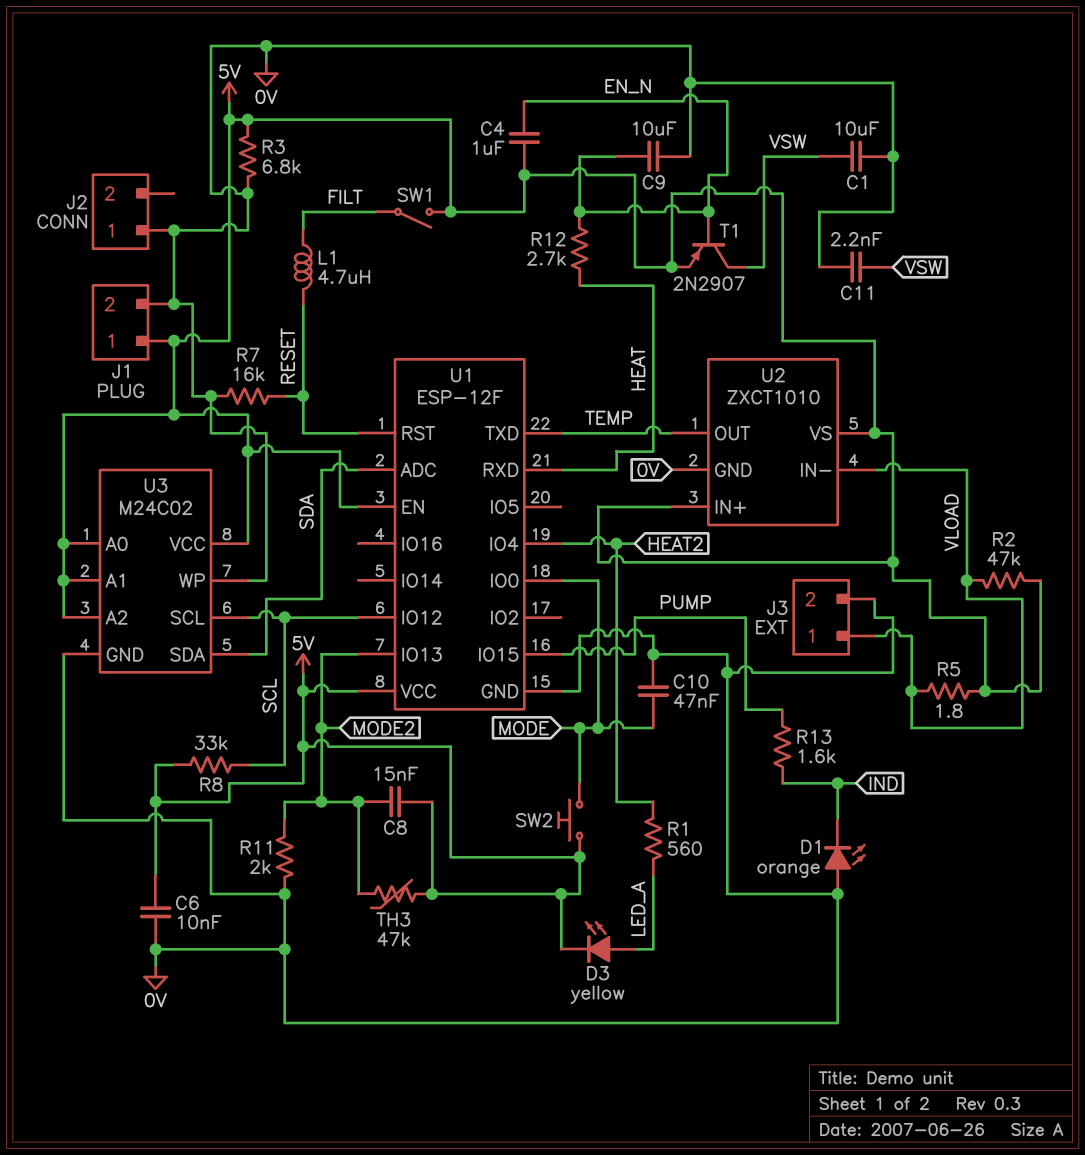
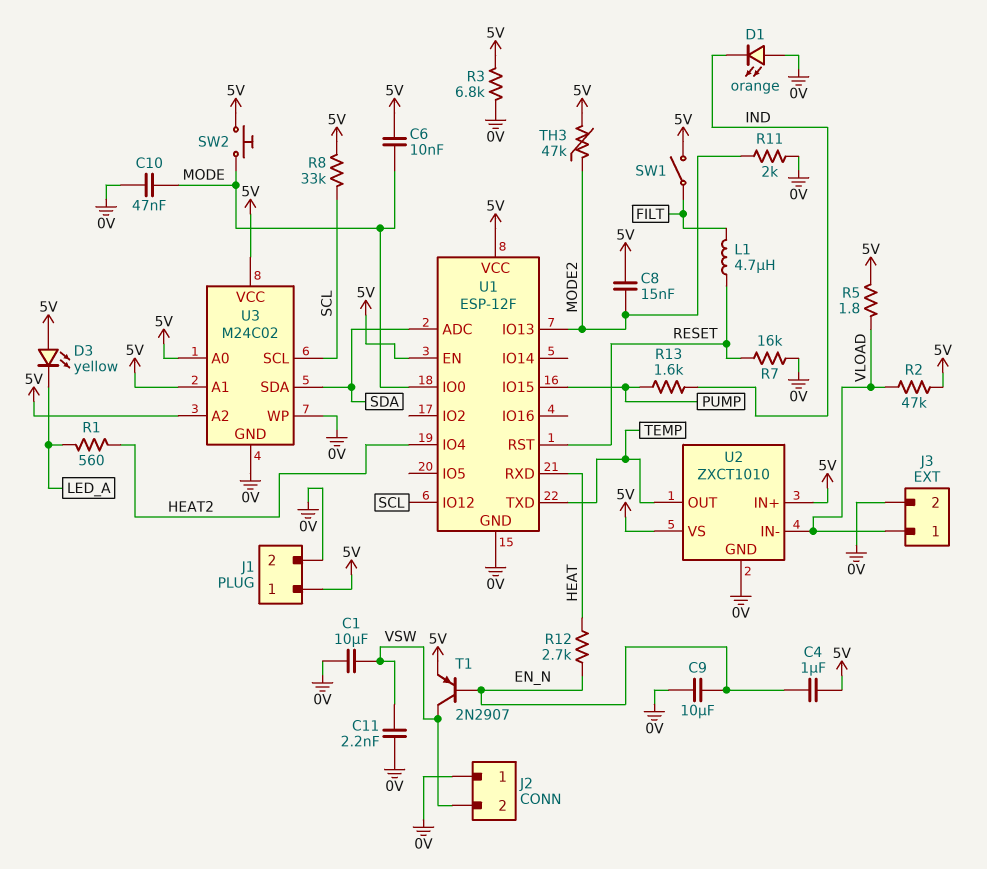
C6: 10nF (0V, 5V) -> 10nF (5V, MODE)
D3: LED yellow (A LED_A, K 5V) -> LED yellow (A 5V, K LED_A)
J2 pin 2: none -> VSW

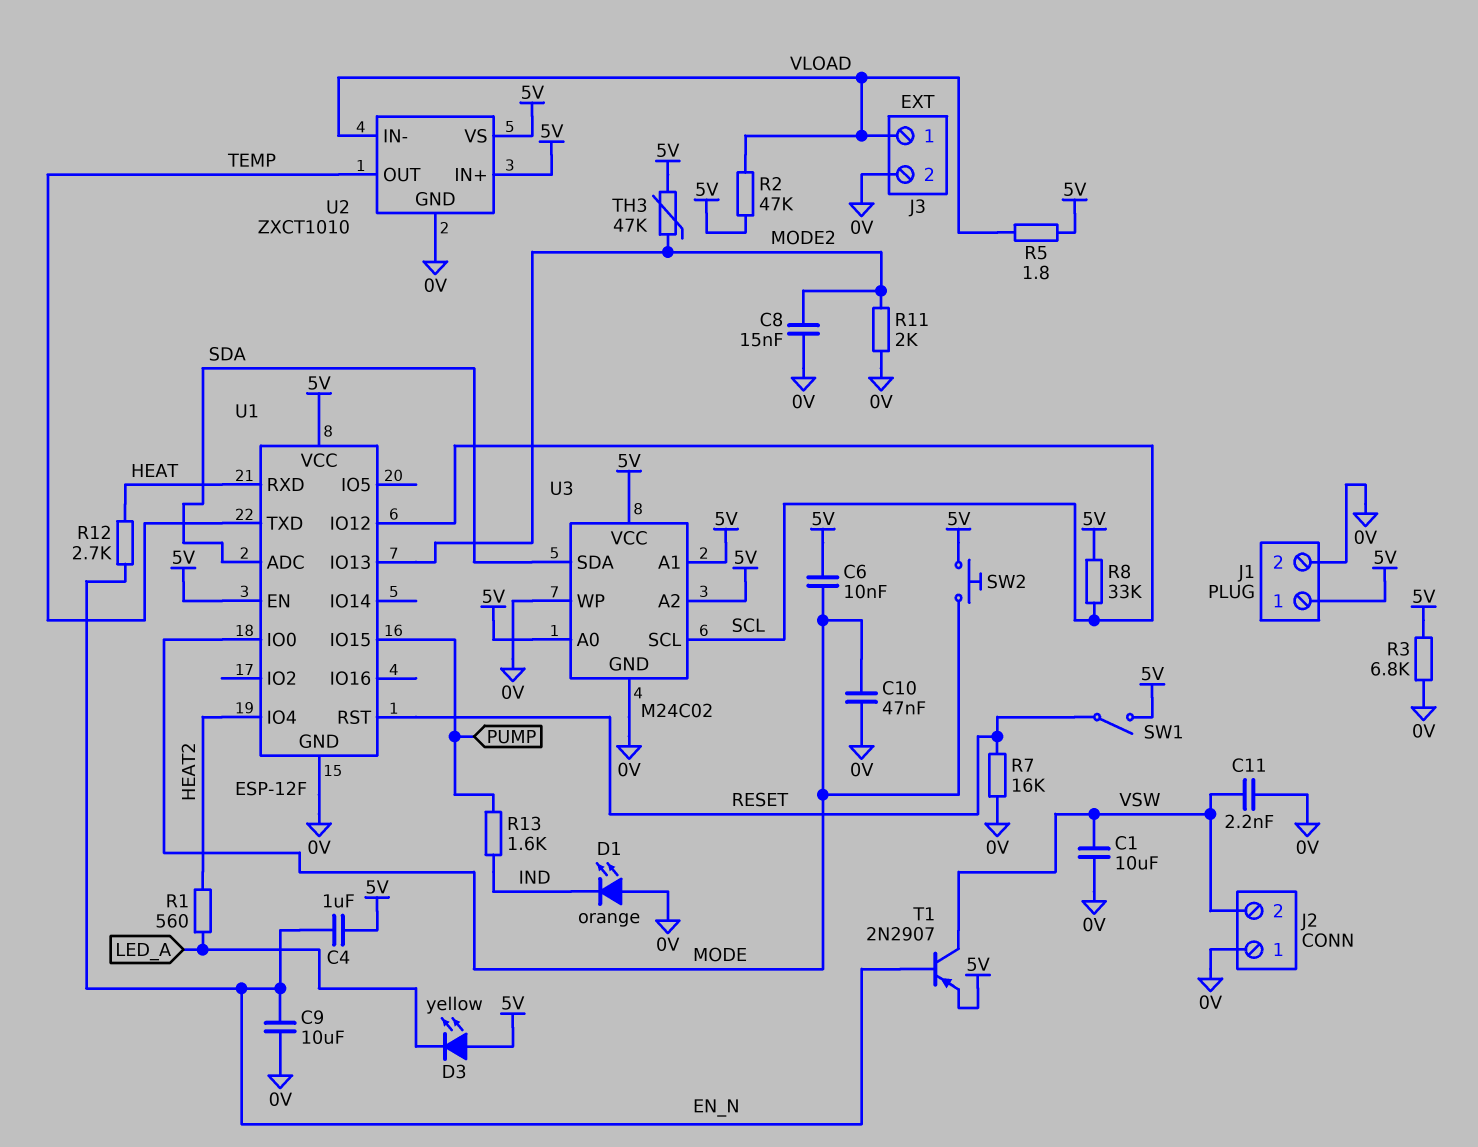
C8: 15nF (5V, MODE2) -> 15nF (0V, MODE2)
L1: 4.7uH (FILT, RESET) -> none
SW1: switch (5V, FILT) -> switch (5V, RESET)

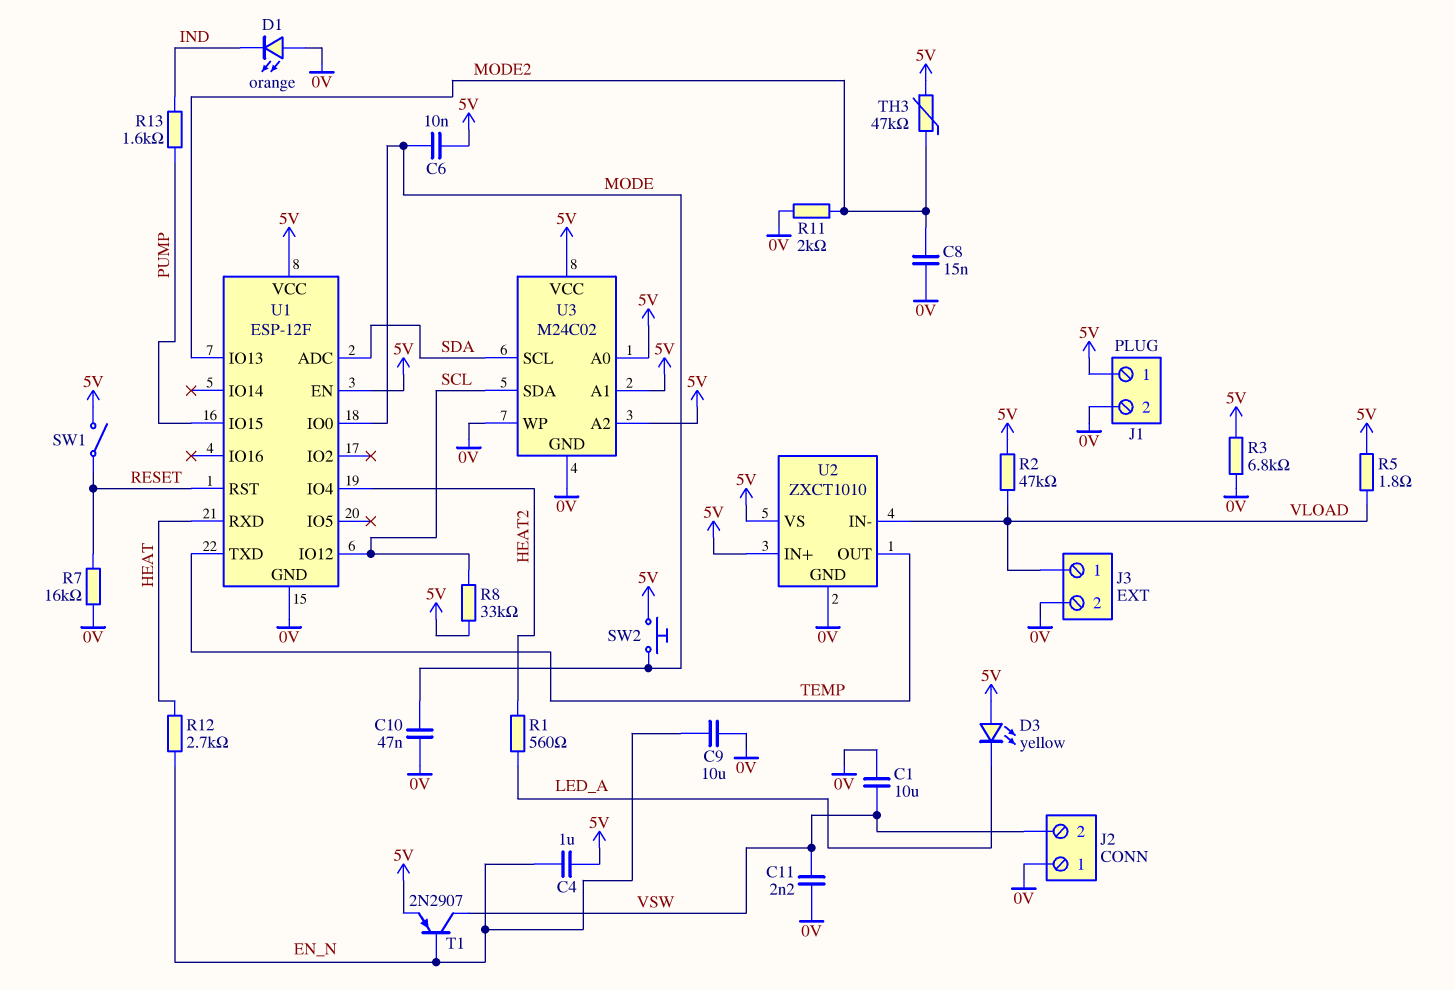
U3 pin SCL: SCL -> SDA
U3 pin SDA: SDA -> SCL

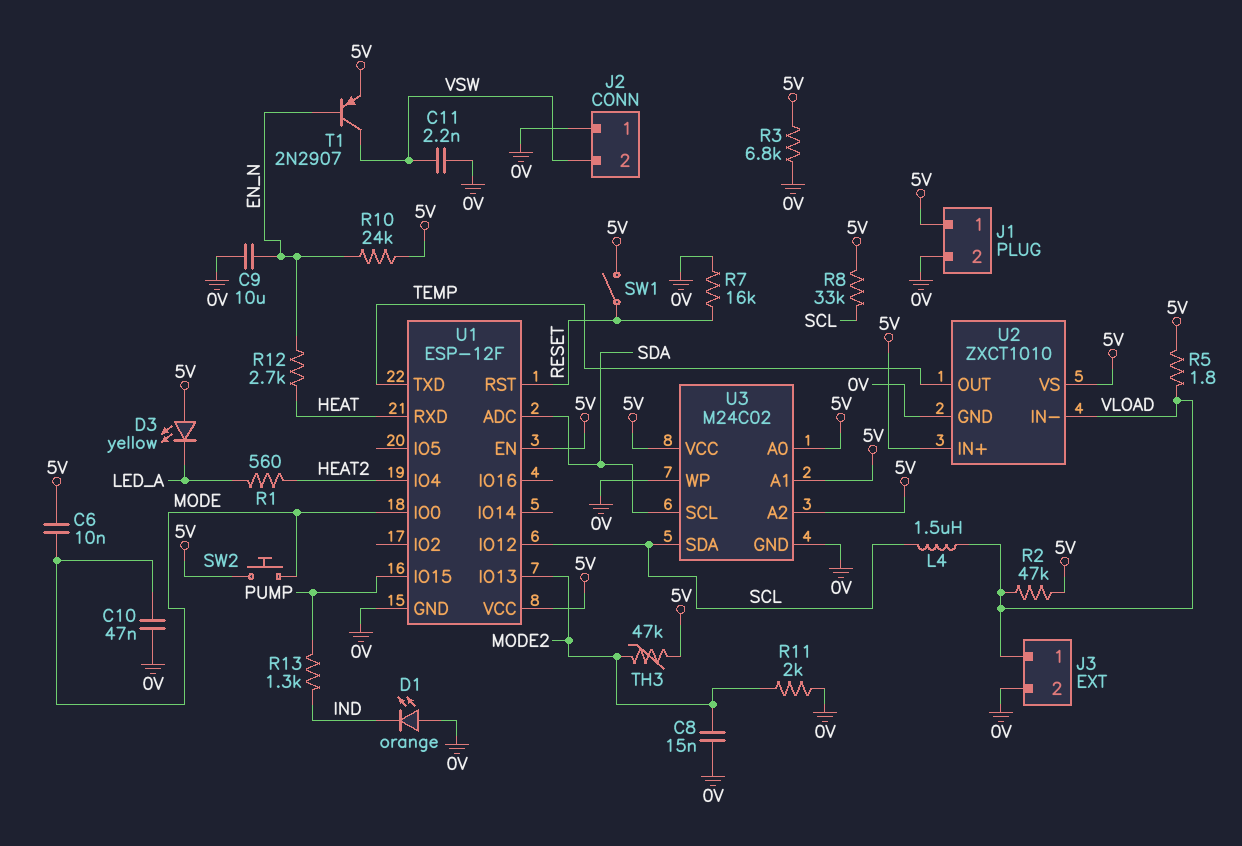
C1: 10uF (0V, VSW) -> none
C4: 1uF (5V, EN_N) -> none
L4: none -> 1.5uH (SCL, VLOAD)
R10: none -> 24k (5V, EN_N)
R13: 1.6k (IND, PUMP) -> 1.3k (IND, PUMP)

